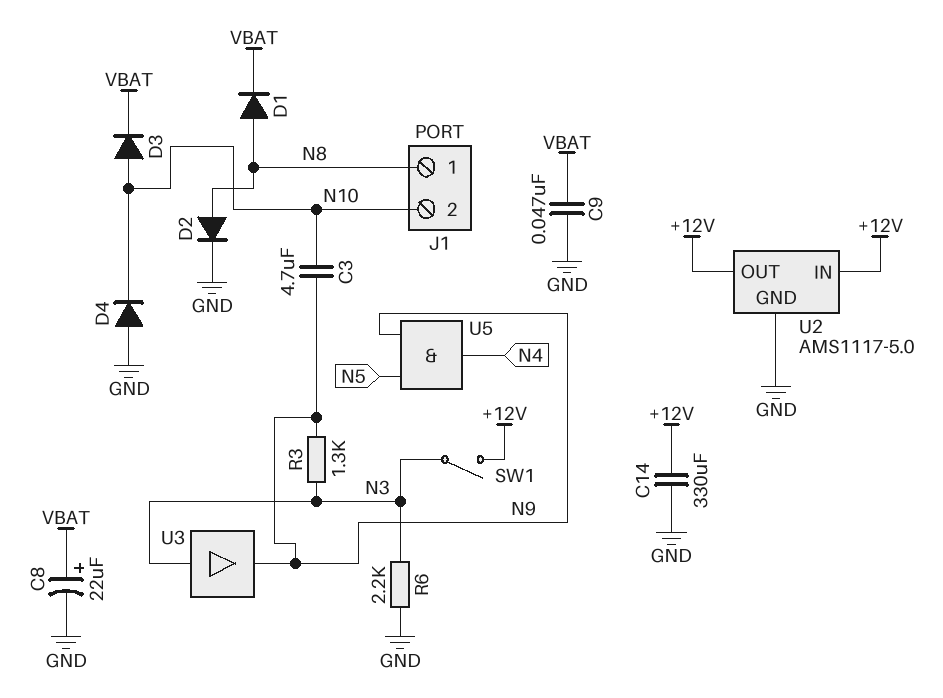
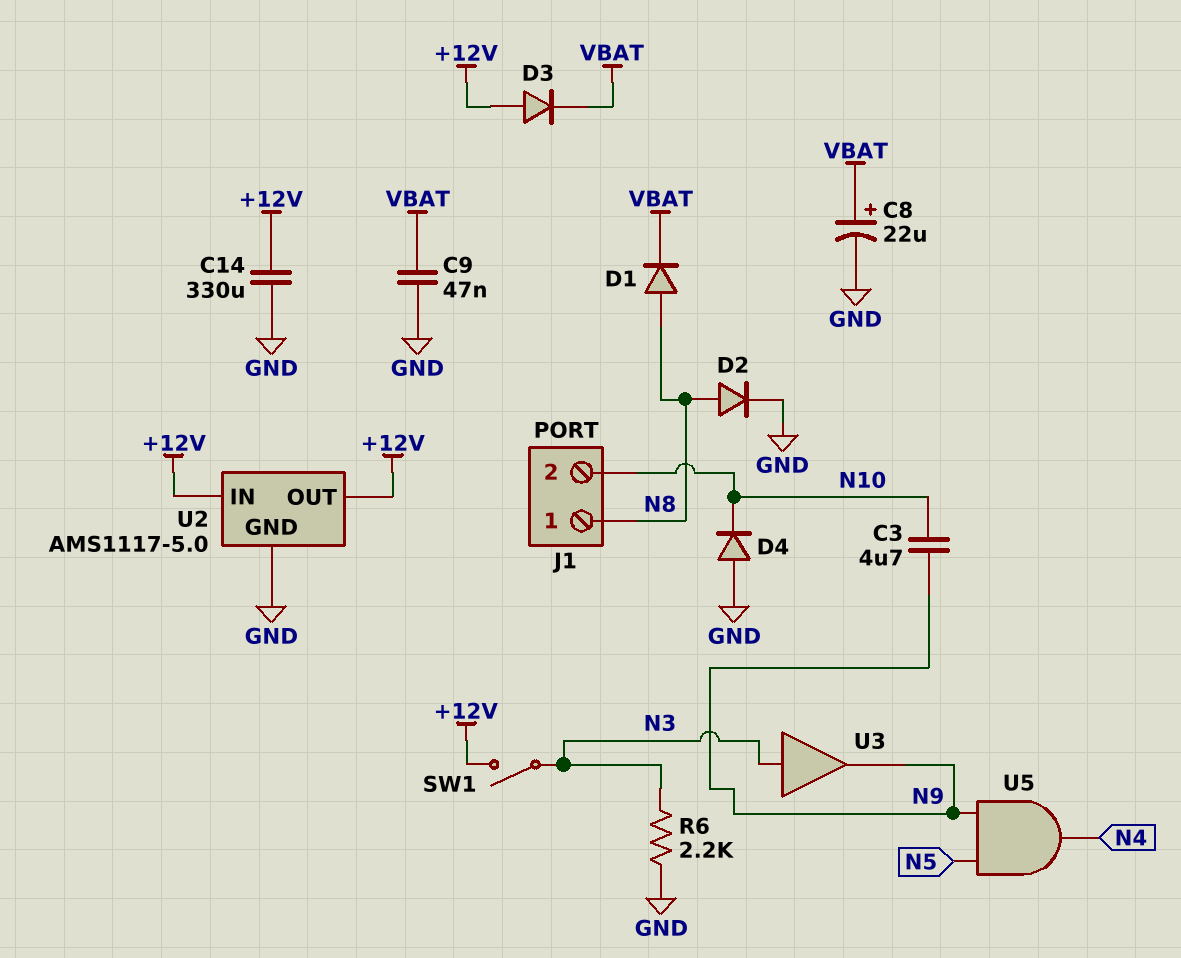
D3: diode (A N10, K VBAT) -> diode (A +12V, K VBAT)
R3: 1.3k (N3, N9) -> none

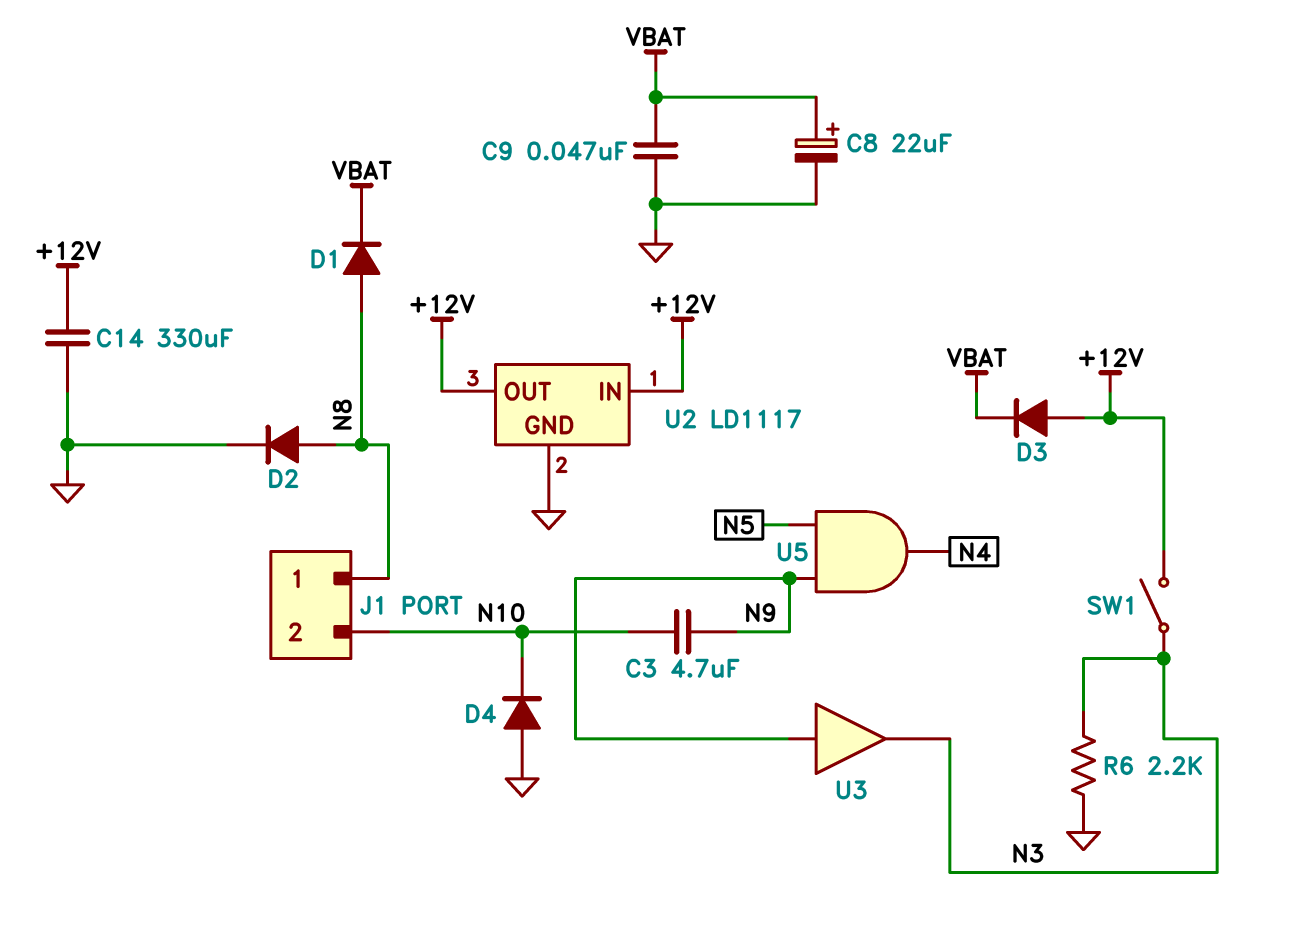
U2: AMS1117-5.0 -> LD1117
U3: buffer (in N3, out N9) -> buffer (in N9, out N3)

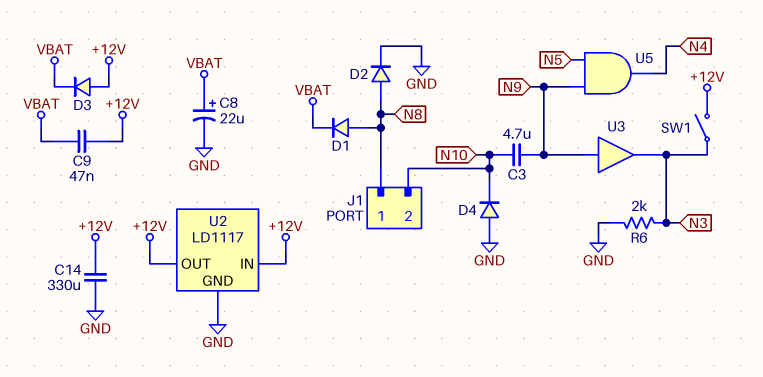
C9: 47nF (GND, VBAT) -> 47nF (+12V, VBAT)
R6: 2.2k (GND, N3) -> 2k (GND, N3)

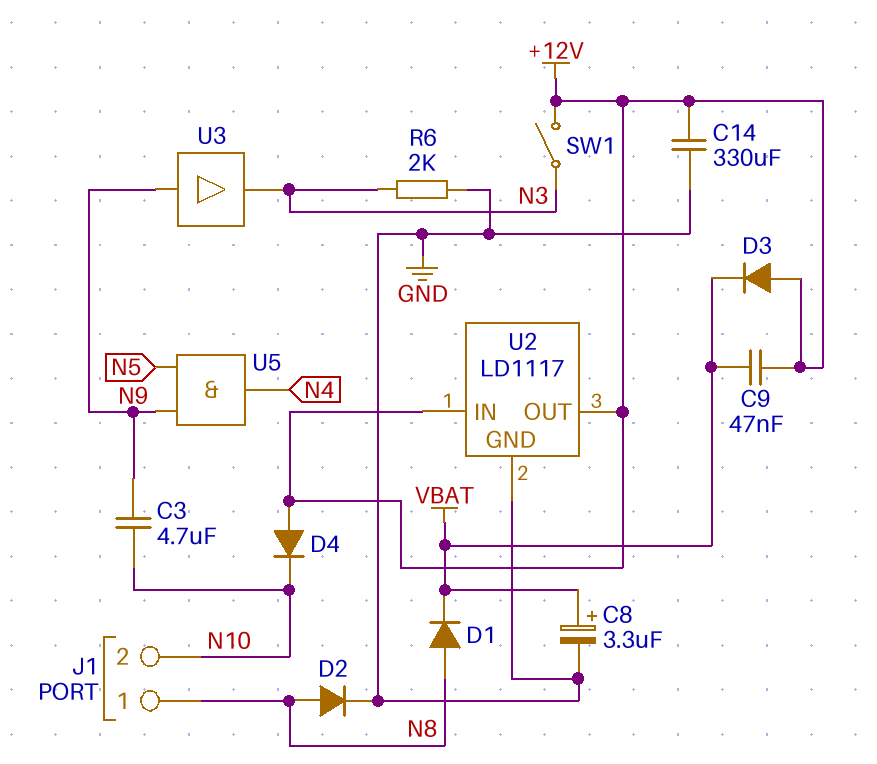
C8: 22uF (plus VBAT, minus GND) -> 3.3uF (plus VBAT, minus GND)
D4: diode (A GND, K N10) -> diode (A +12V, K N10)

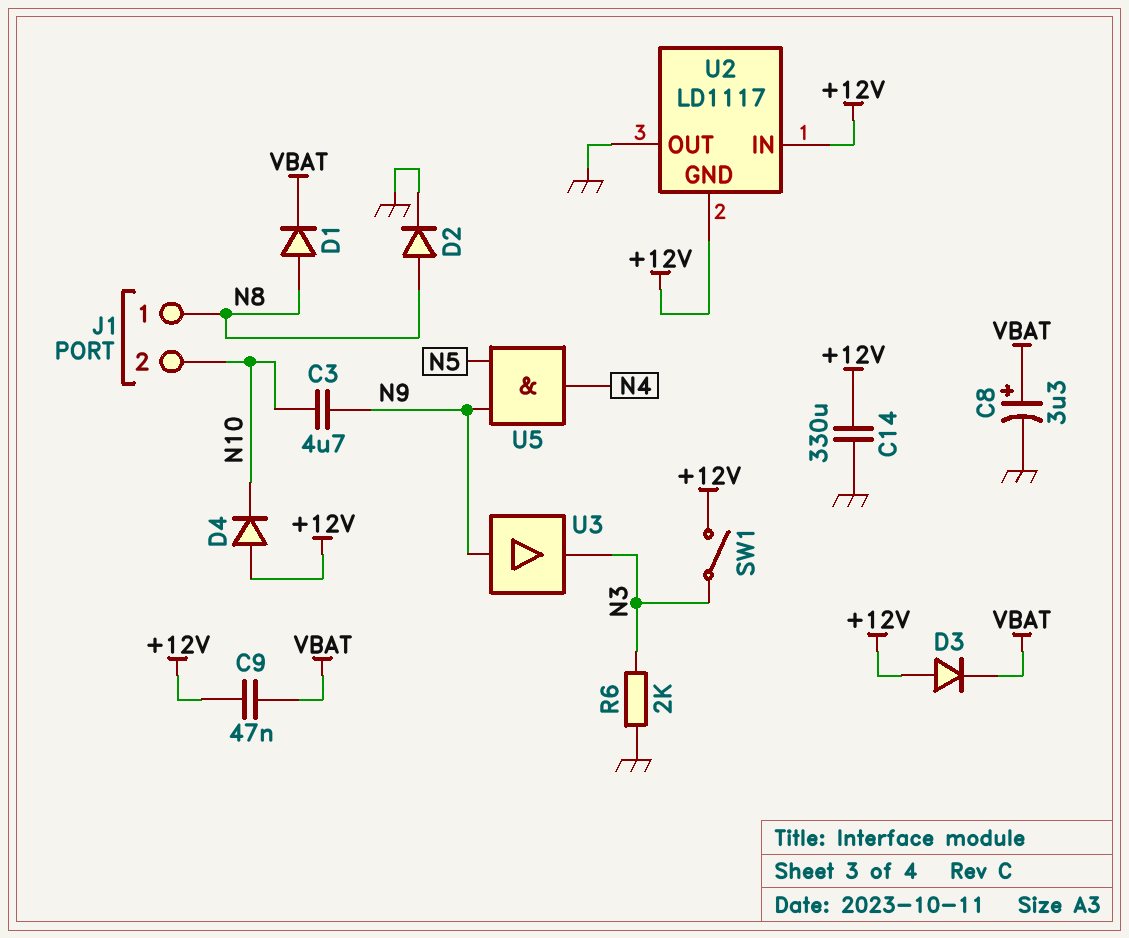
U2 pin GND: GND -> +12V
U2 pin OUT: +12V -> GND

